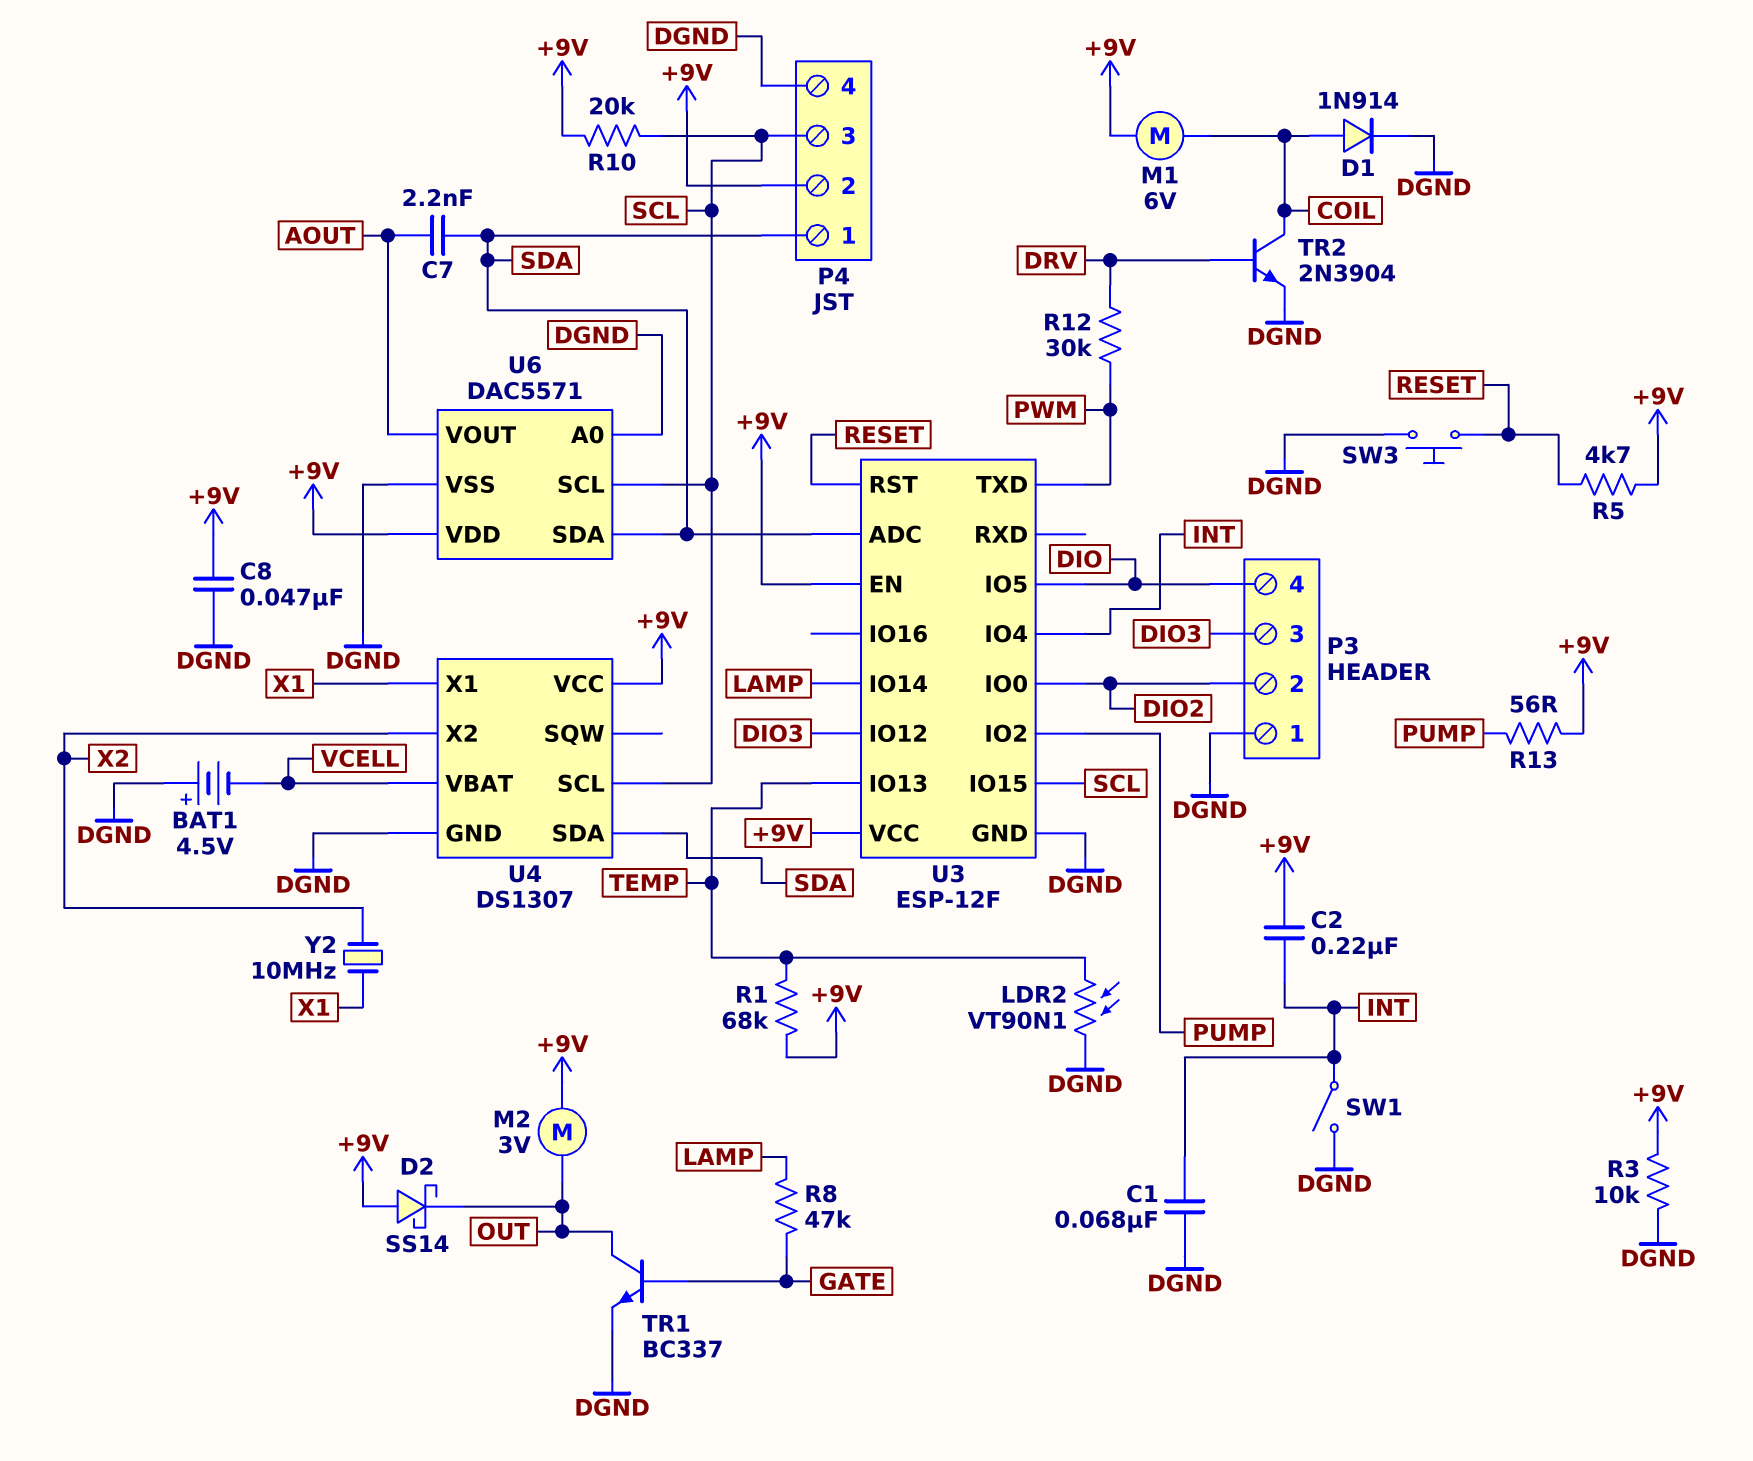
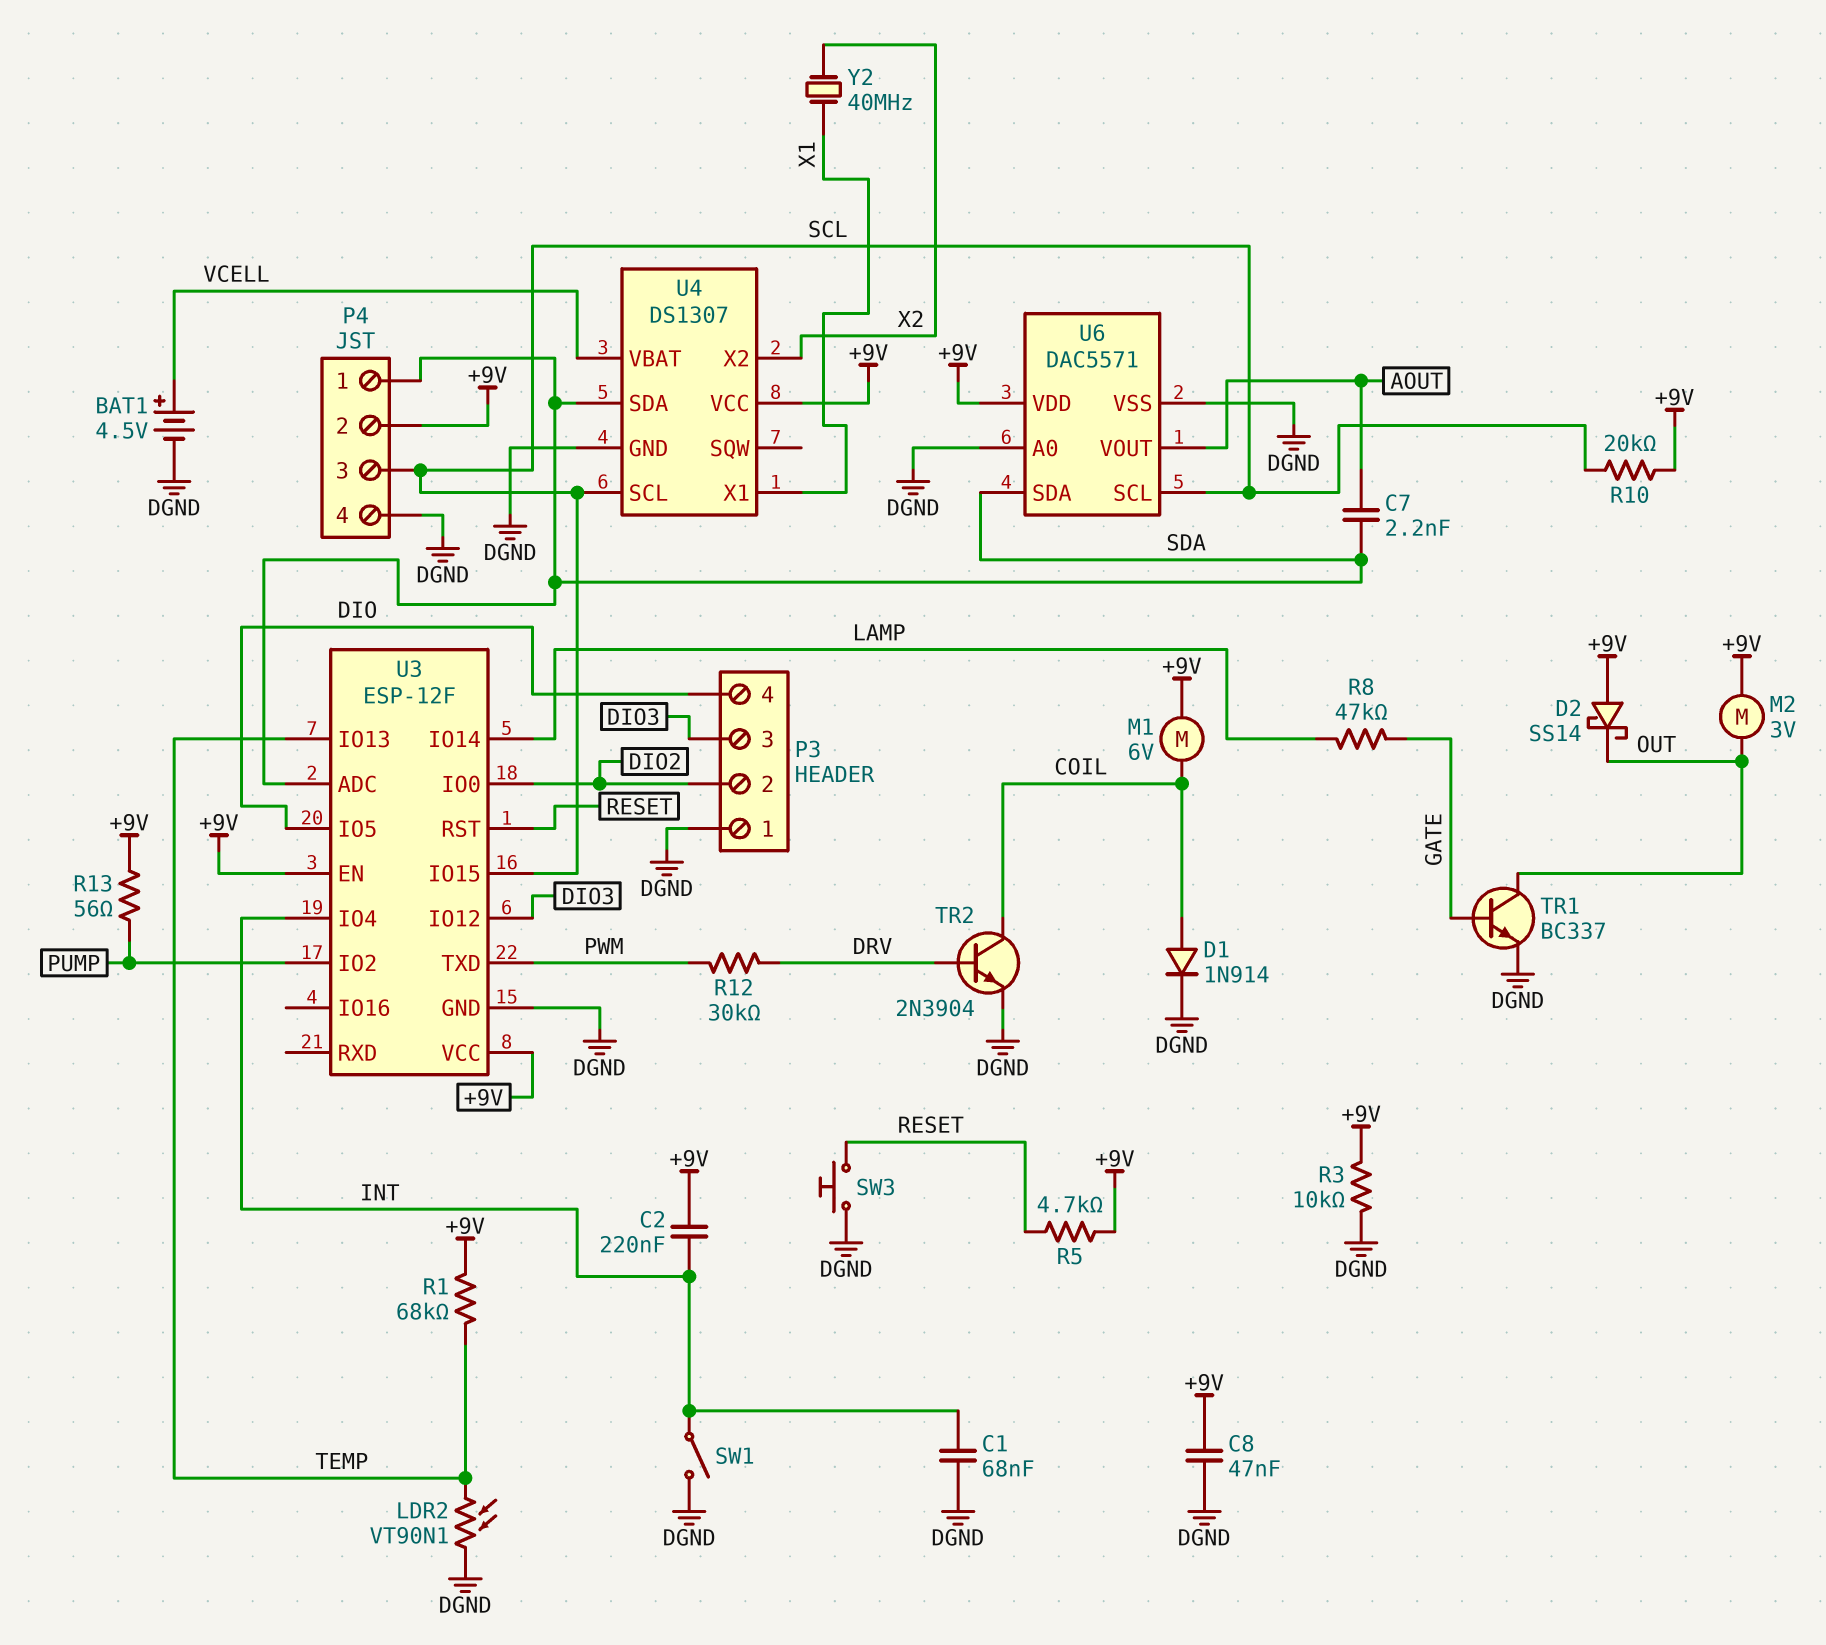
BAT1: 4.5V (plus DGND, minus VCELL) -> 4.5V (plus VCELL, minus DGND)
Y2: 10MHz (X1, X2) -> 40MHz (X1, X2)

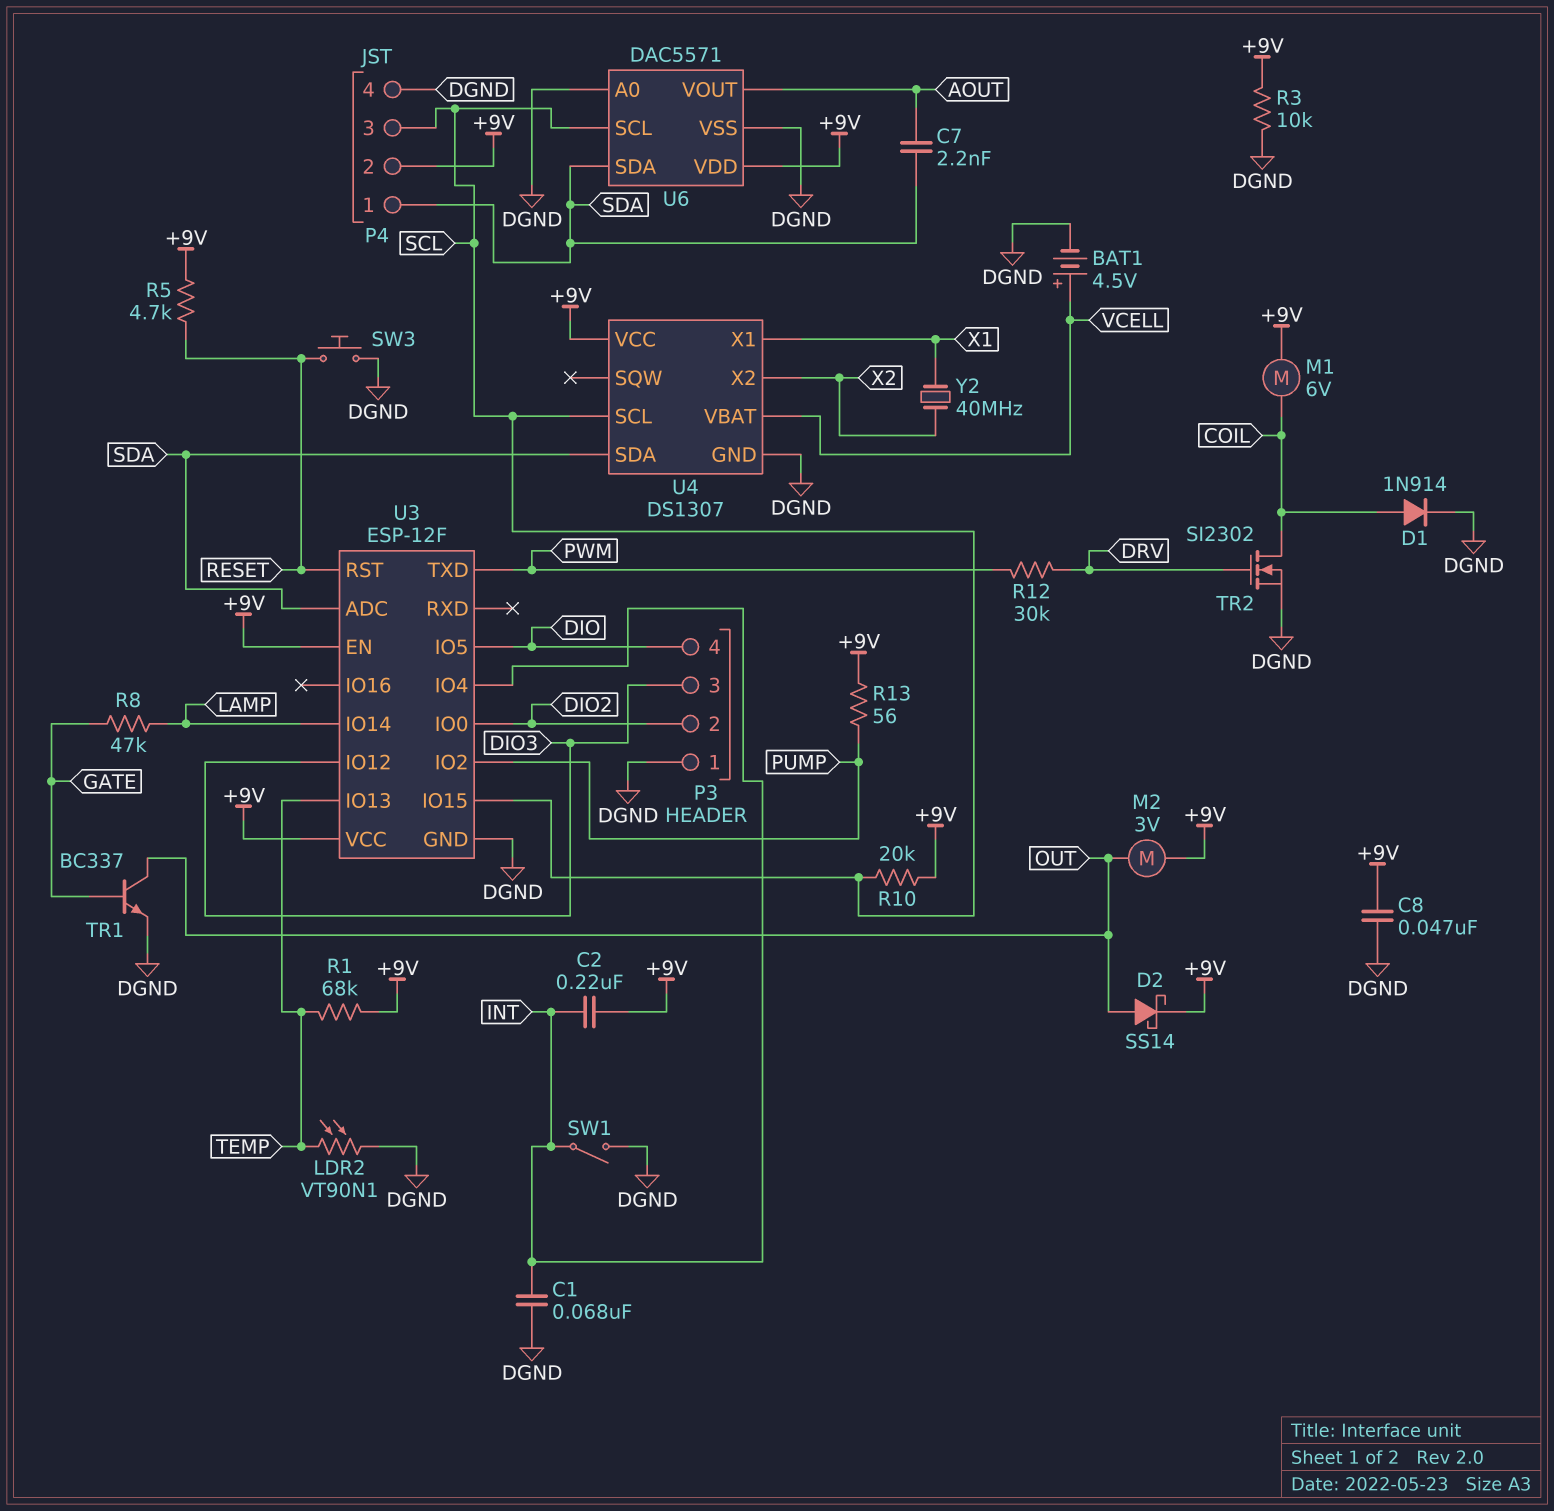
D2: schottky SS14 (A +9V, K OUT) -> schottky SS14 (A OUT, K +9V)
TR2: NPN 2N3904 (B DRV, C COIL, E DGND) -> NMOS SI2302 (G DRV, D COIL, S DGND)

